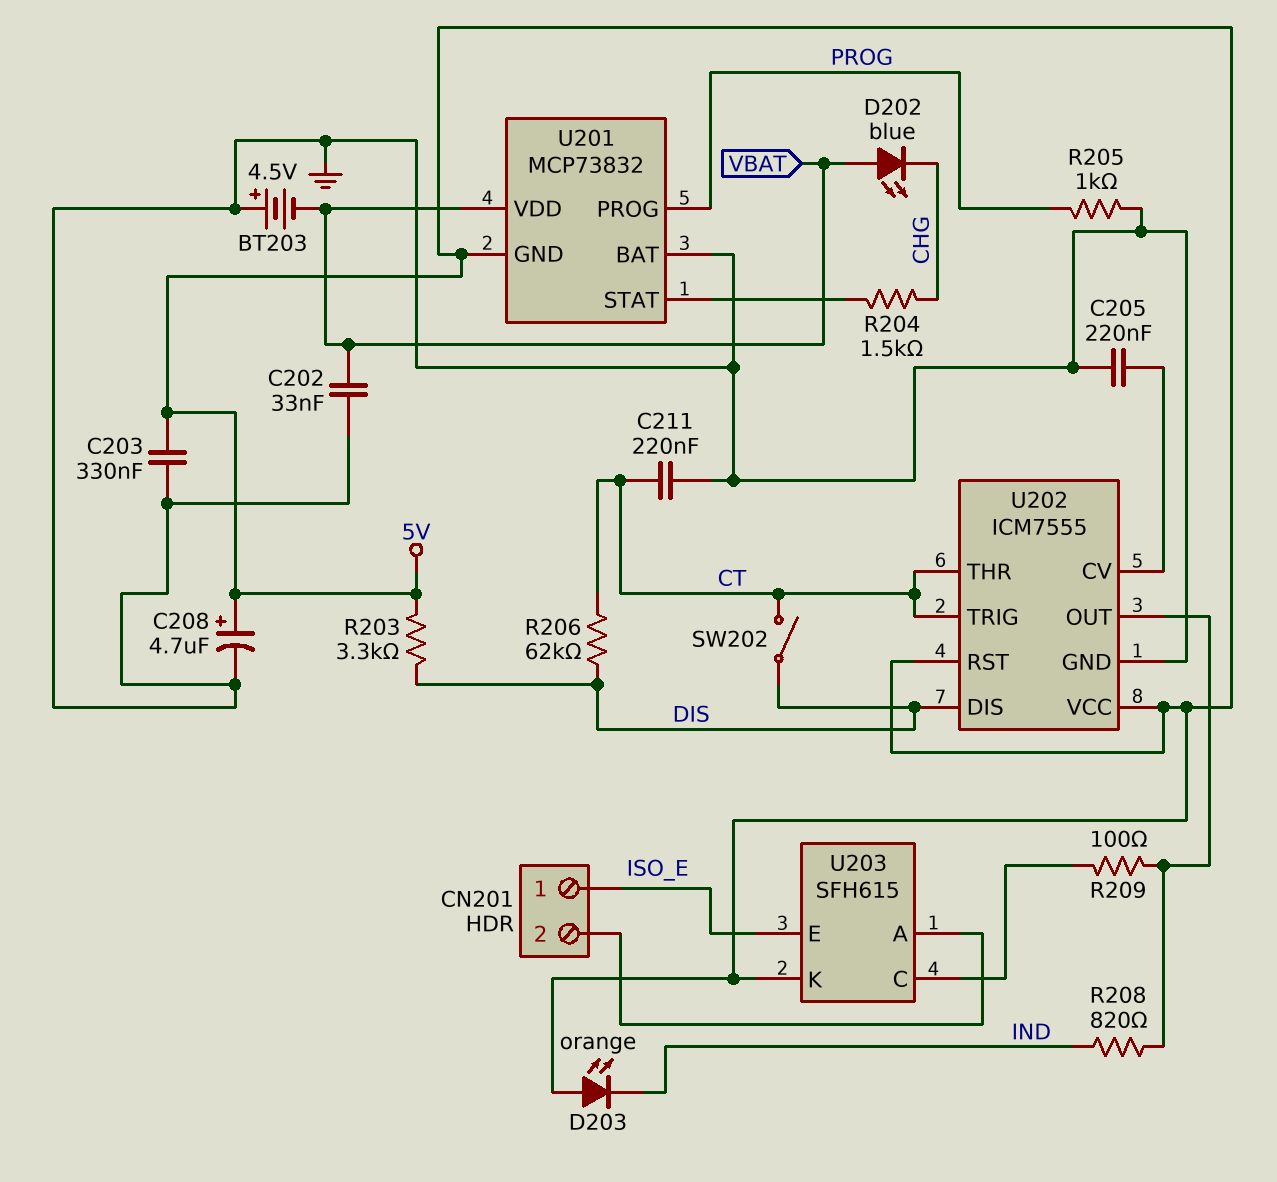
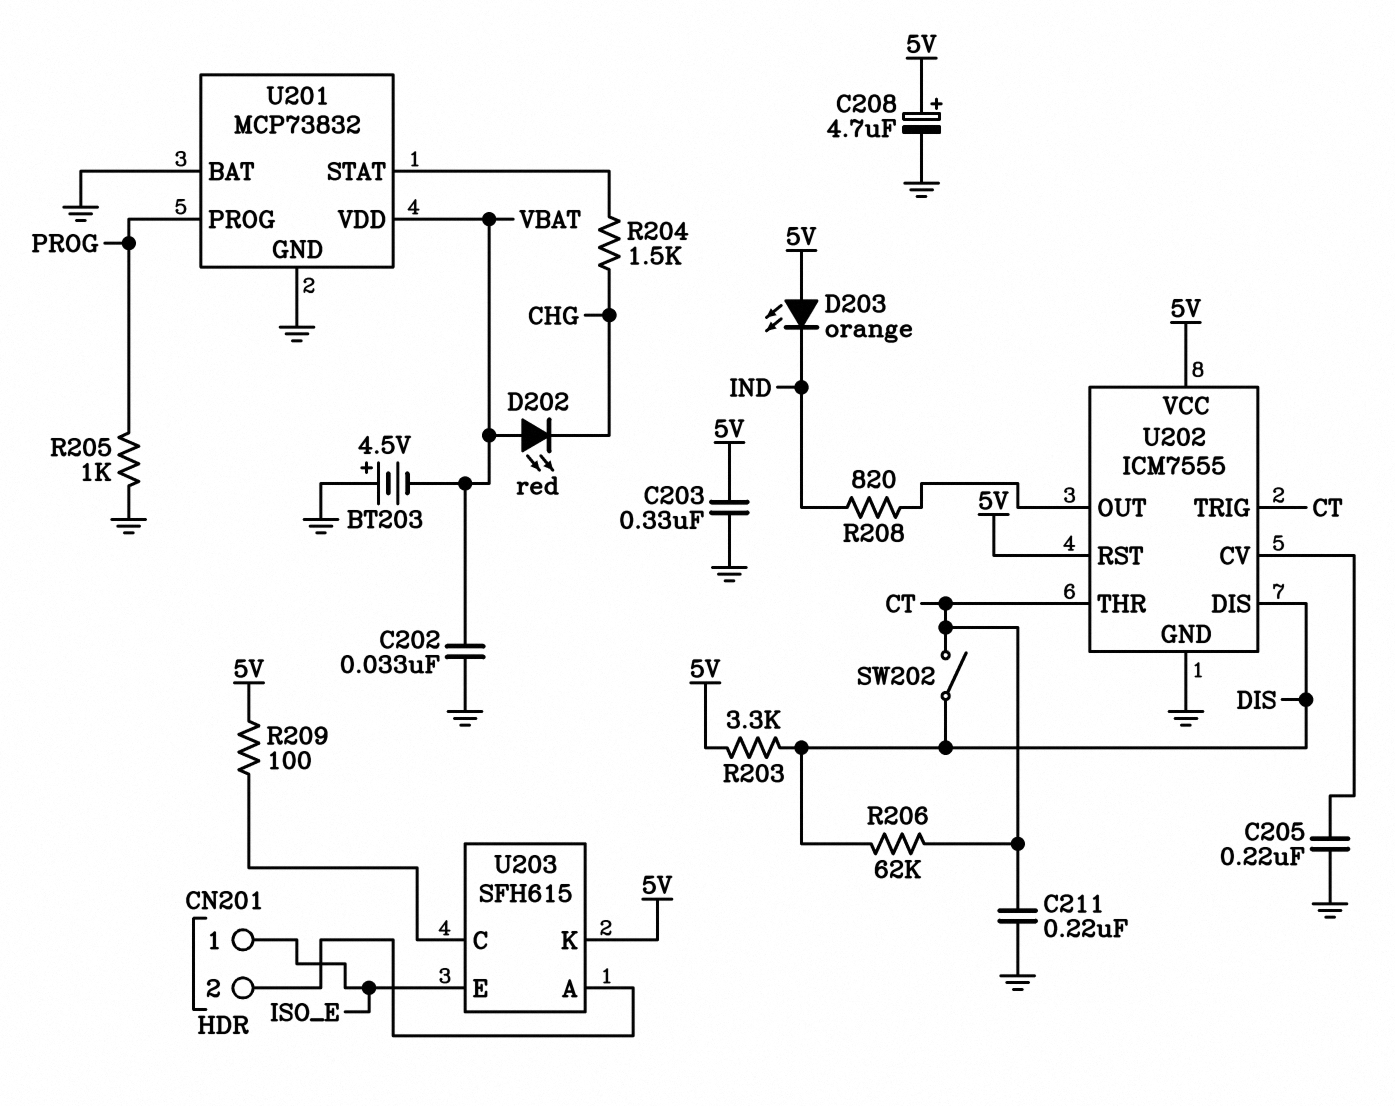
D202: LED blue (A VBAT, K CHG) -> LED red (A VBAT, K CHG)
R209: 100 (U202/OUT, U203/C) -> 100 (5V, U203/C)
U201 pin GND: 5V -> GND

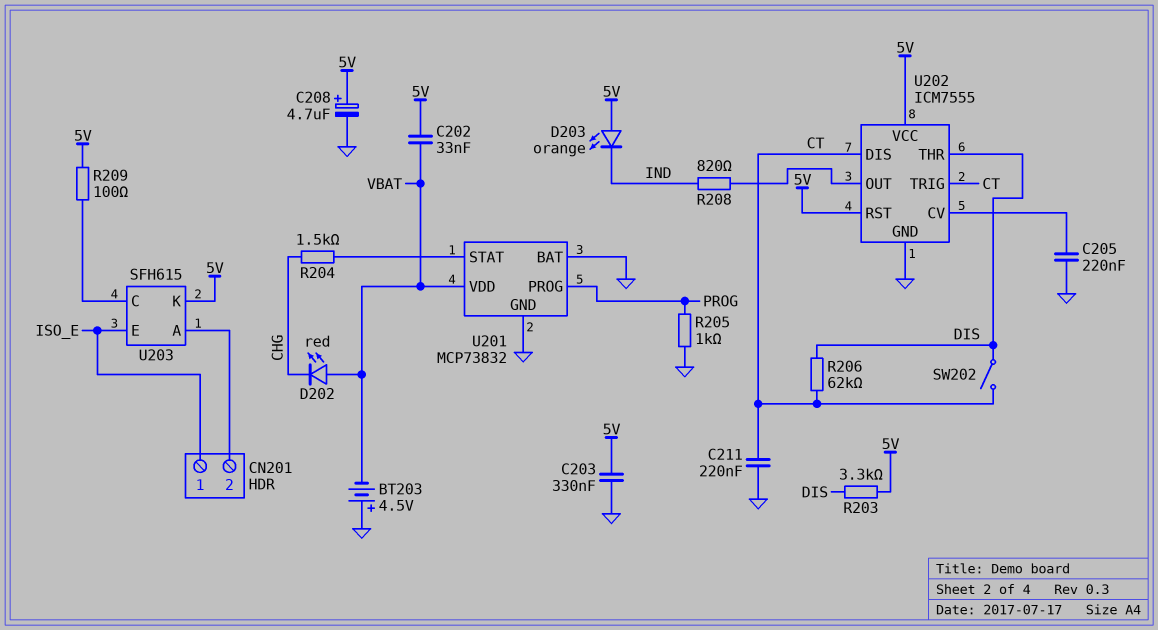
C202: 33nF (GND, VBAT) -> 33nF (5V, VBAT)
U202 pin DIS: DIS -> CT
U202 pin THR: CT -> DIS

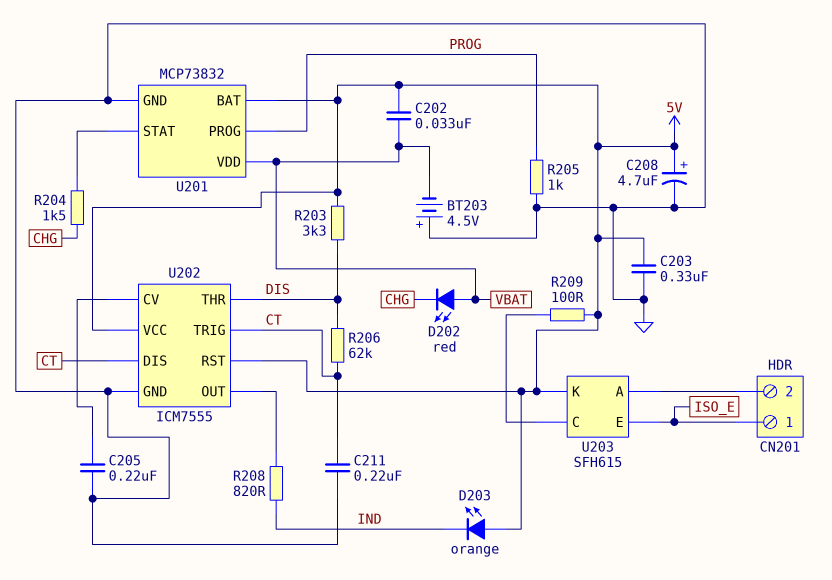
SW202: switch (CT, DIS) -> none
U201 pin BAT: GND -> 5V

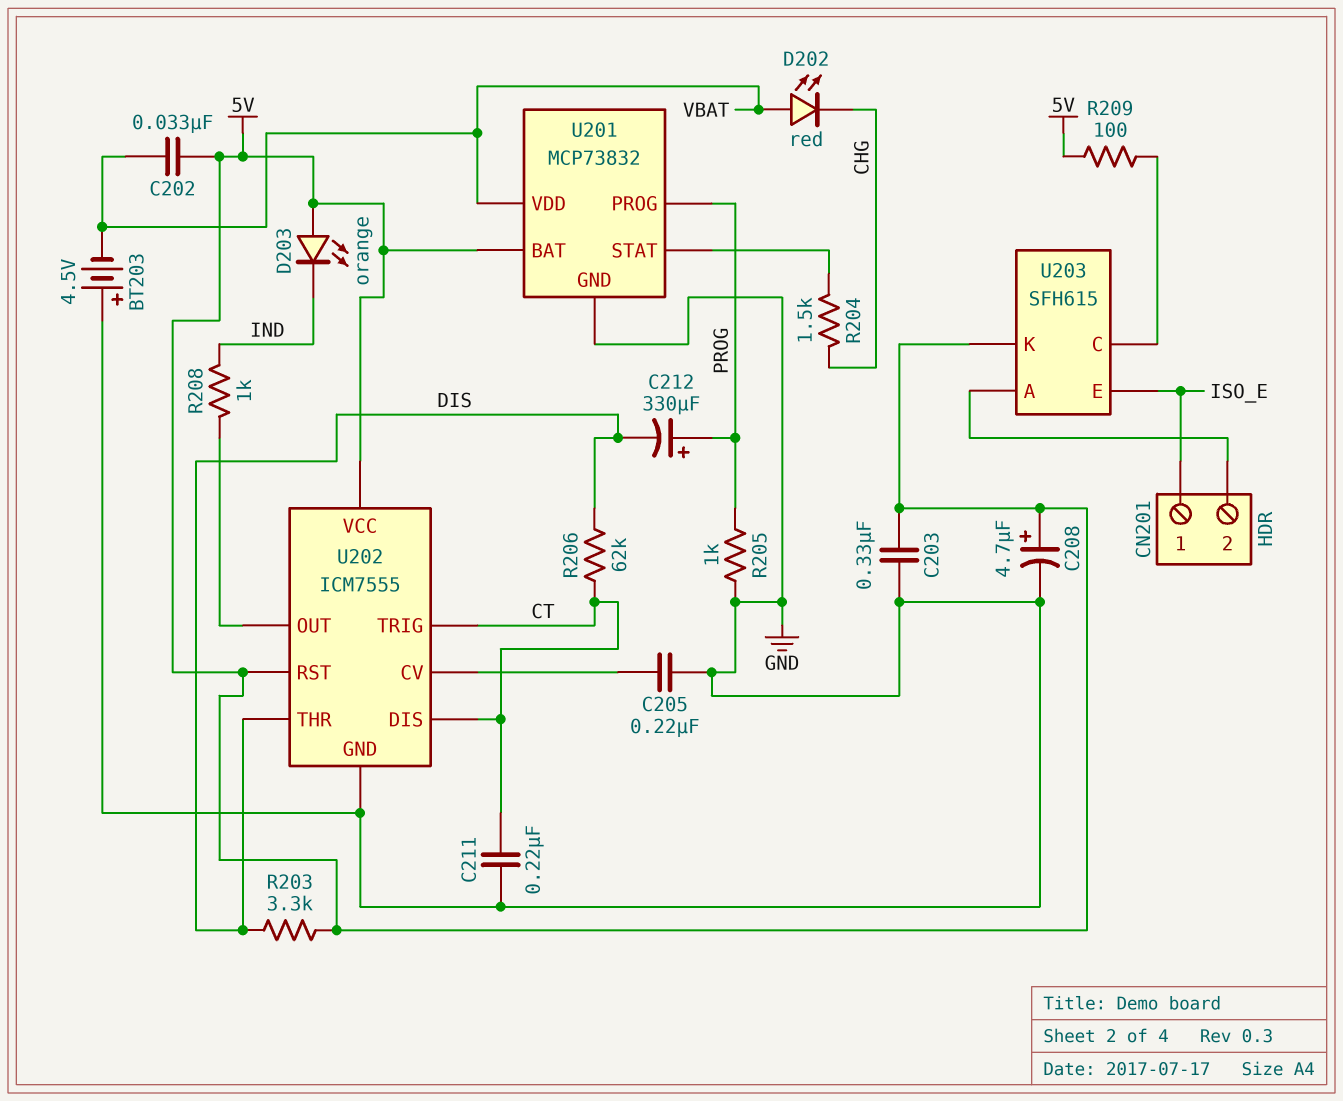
C212: none -> 330uF (plus PROG, minus DIS)
R208: 820 (IND, U202/OUT) -> 1k (IND, U202/OUT)

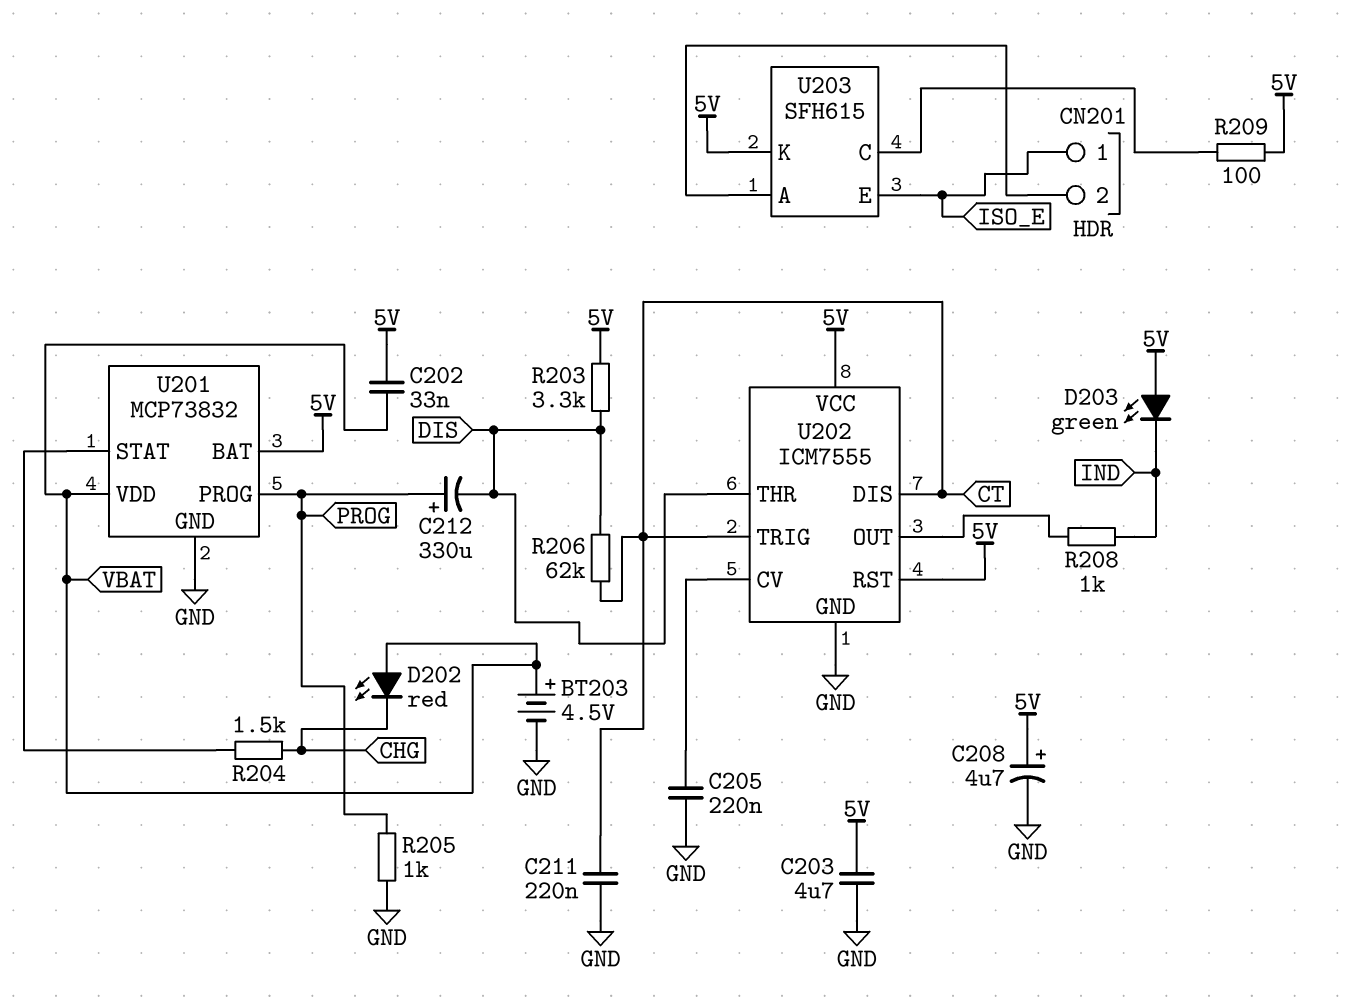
BT203: 4.5V (plus GND, minus VBAT) -> 4.5V (plus VBAT, minus GND)
C203: 330nF (5V, GND) -> 4.7uF (5V, GND)
D203: LED orange (A 5V, K IND) -> LED green (A 5V, K IND)

